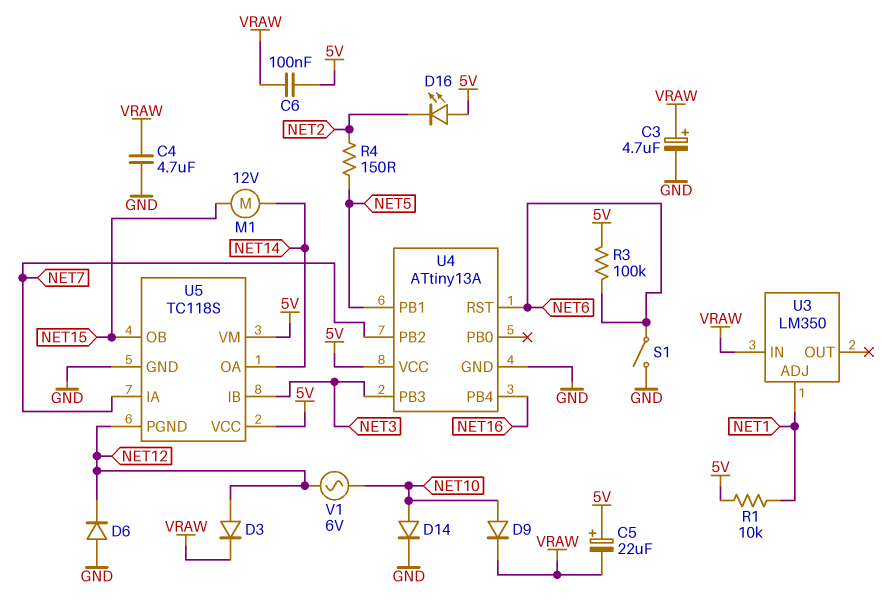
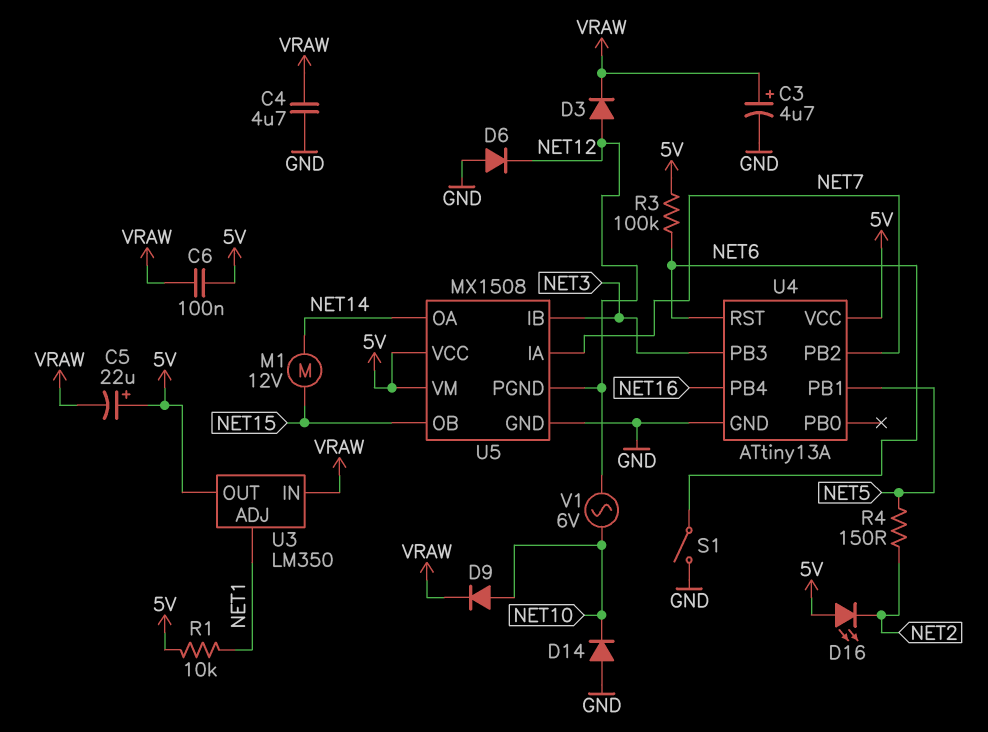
D14: diode (A NET10, K GND) -> diode (A GND, K NET10)
U3 pin OUT: none -> 5V
U5: TC118S -> MX1508

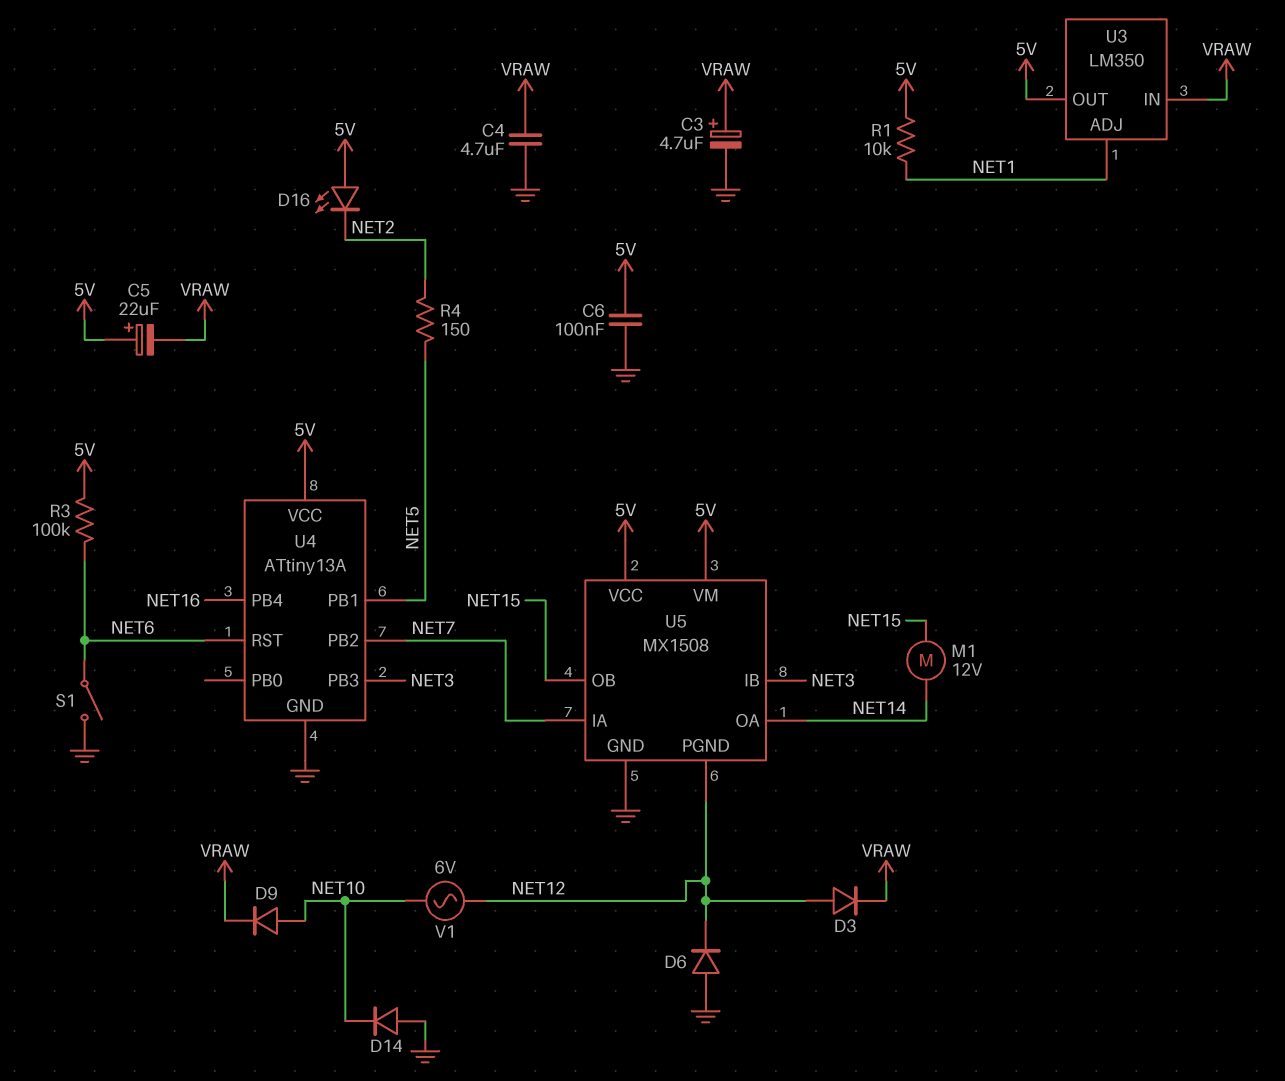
C6: 100nF (5V, VRAW) -> 100nF (5V, GND)

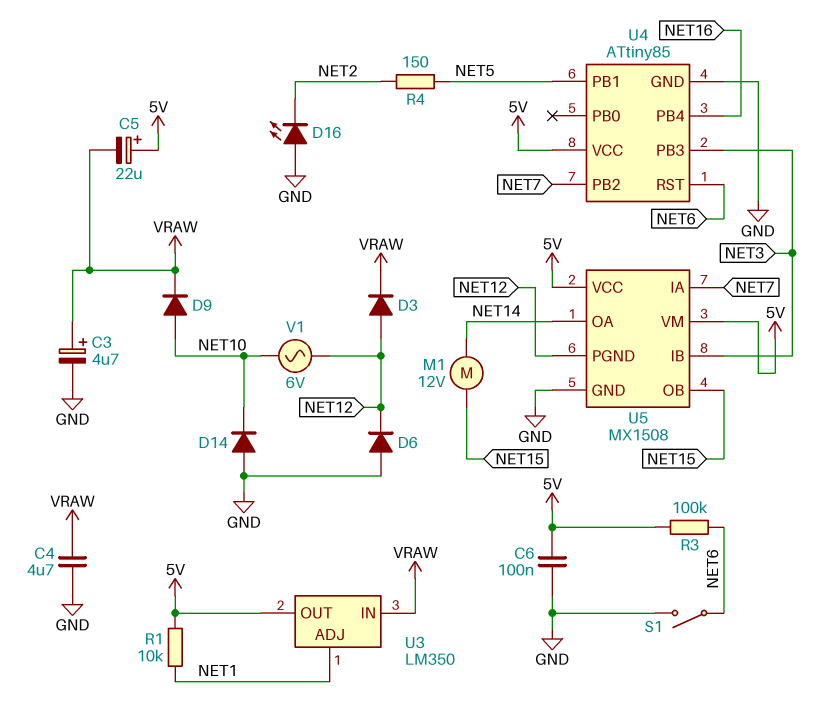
D16: LED (A 5V, K NET2) -> LED (A GND, K NET2)
U4: ATtiny13A -> ATtiny85

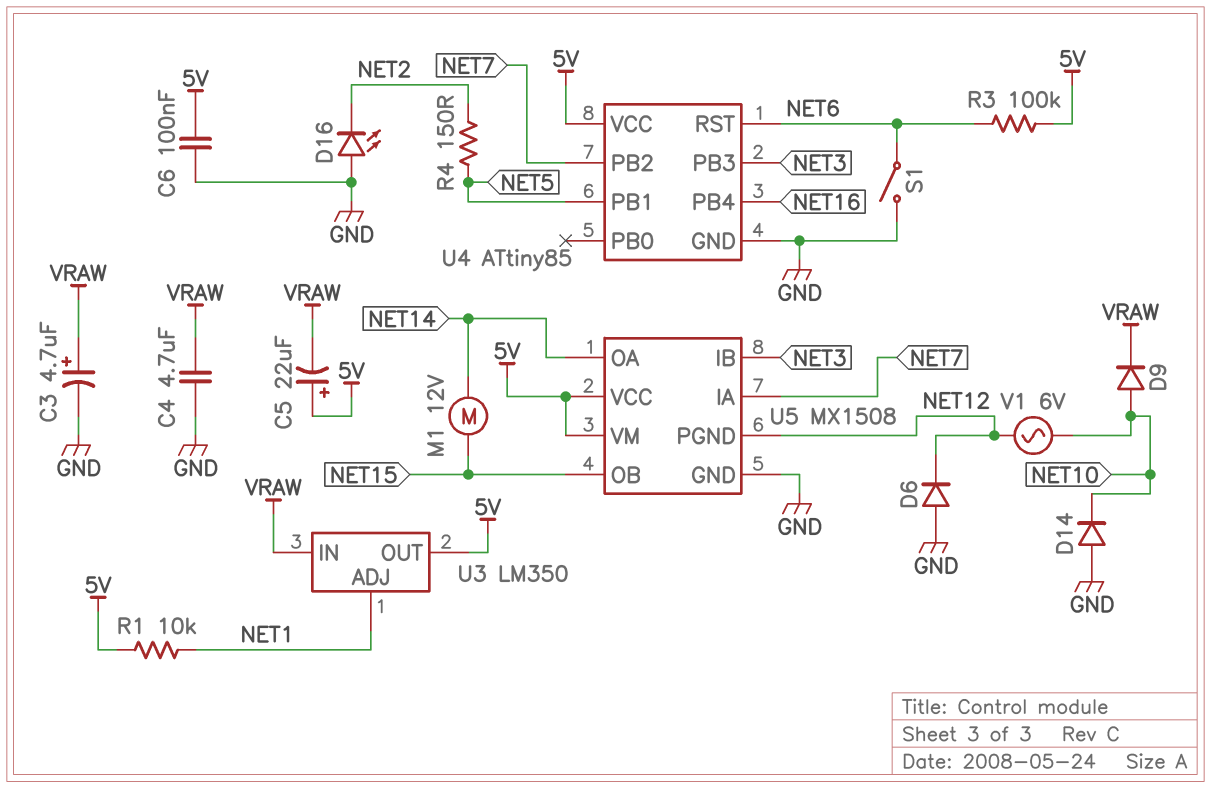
D3: diode (A NET12, K VRAW) -> none

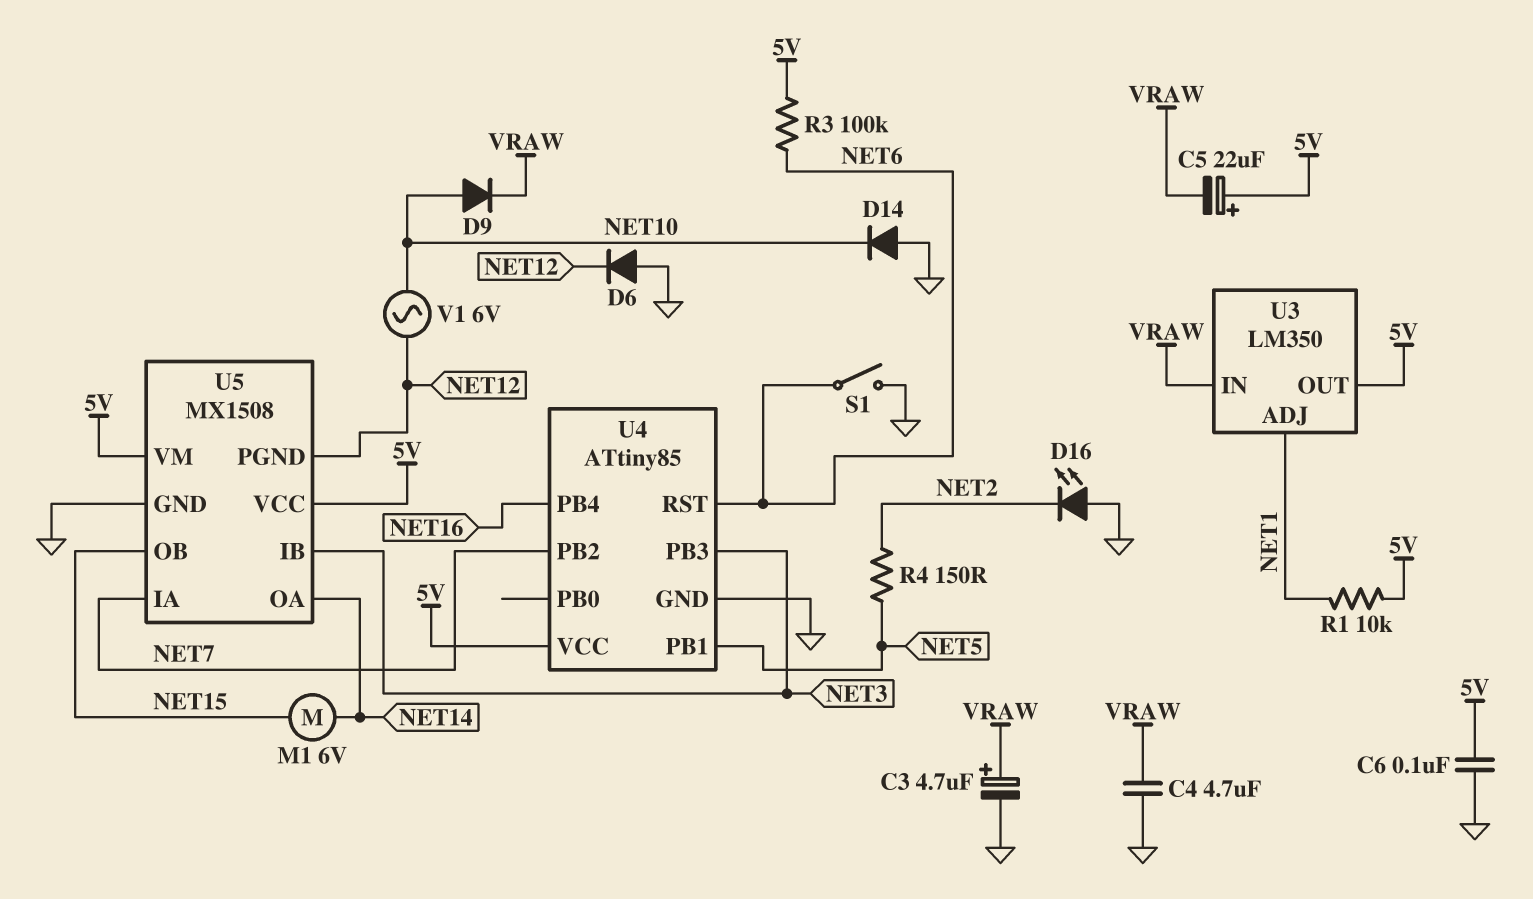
M1: motor 12V (NET14, NET15) -> motor 6V (NET14, NET15)

